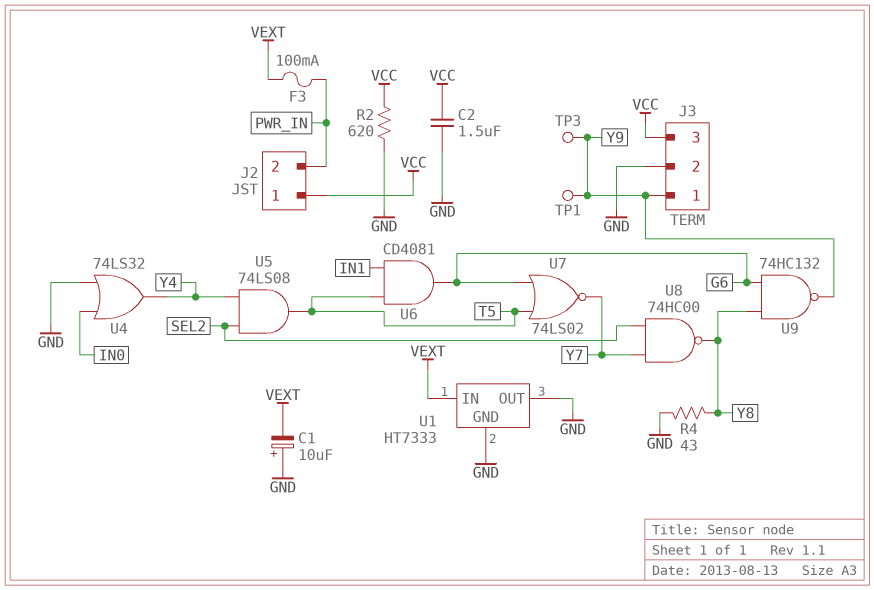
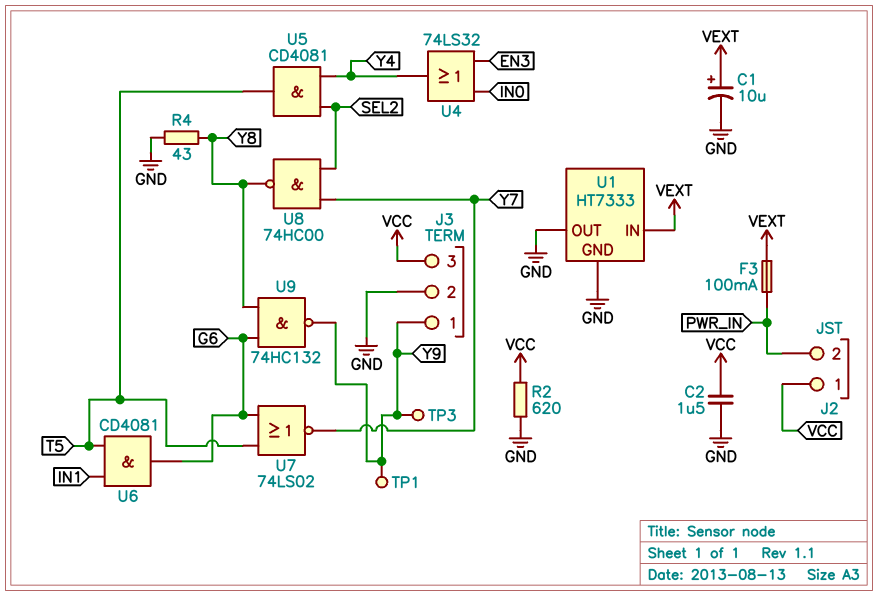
C1: 10uF (plus GND, minus VEXT) -> 10uF (plus VEXT, minus GND)
U4: OR 74LS32 (in GND, in IN0, out Y4) -> OR 74LS32 (in EN3, in IN0, out Y4)
U5: AND 74LS08 (in SEL2, in Y4, out T5) -> AND CD4081 (in SEL2, in Y4, out T5)

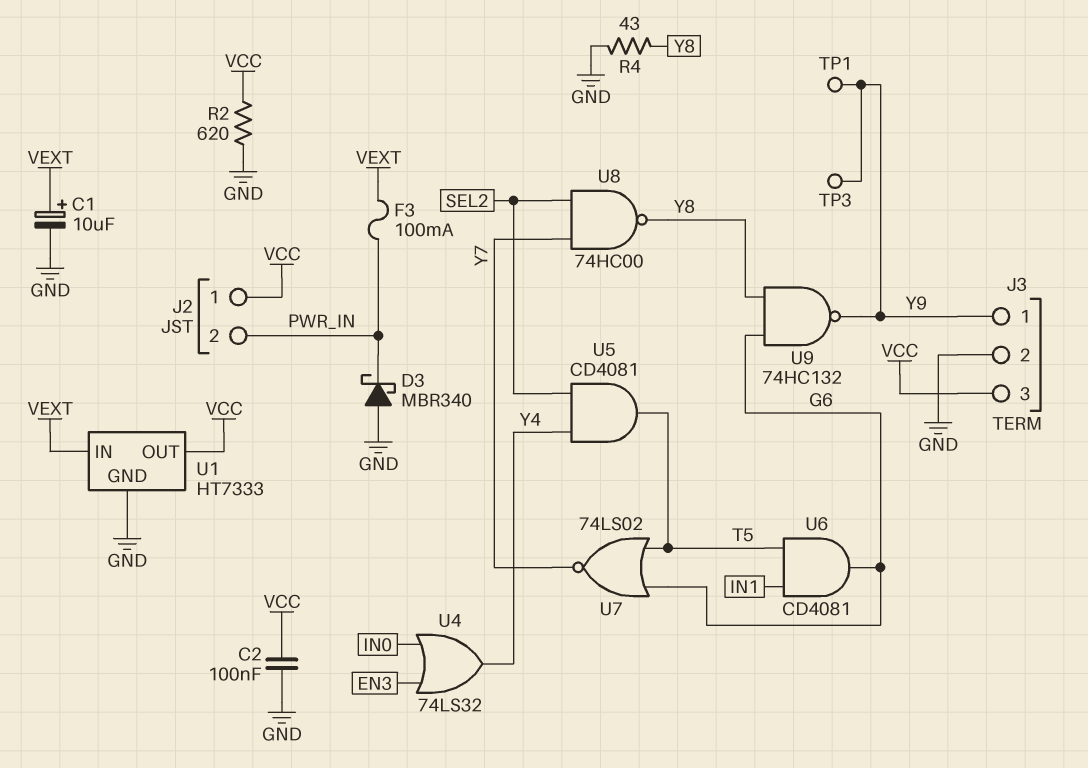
C2: 1.5uF (GND, VCC) -> 100nF (GND, VCC)
D3: none -> schottky MBR340 (A GND, K PWR_IN)
U1 pin OUT: GND -> VCC

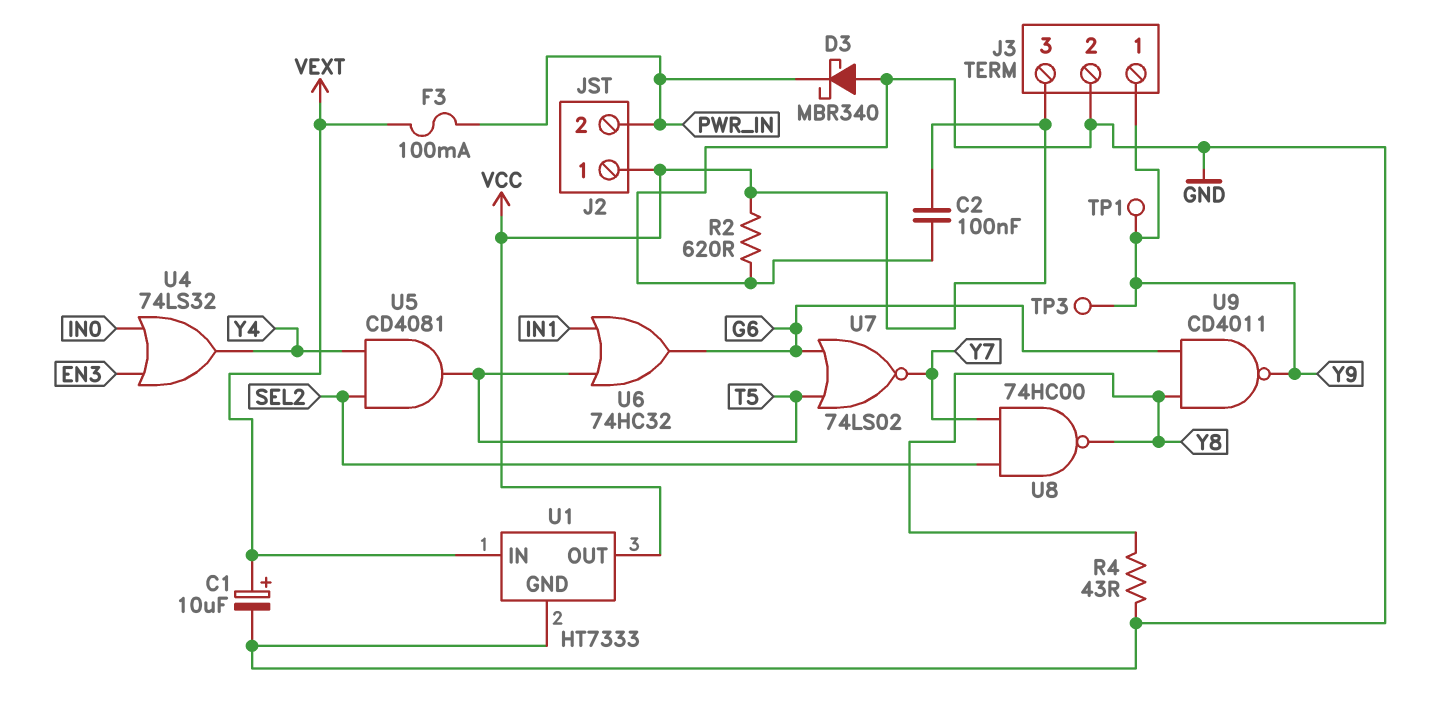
U6: AND CD4081 (in IN1, in T5, out G6) -> OR 74HC32 (in IN1, in T5, out G6)
U9: NAND 74HC132 (in G6, in Y8, out Y9) -> NAND CD4011 (in G6, in Y8, out Y9)

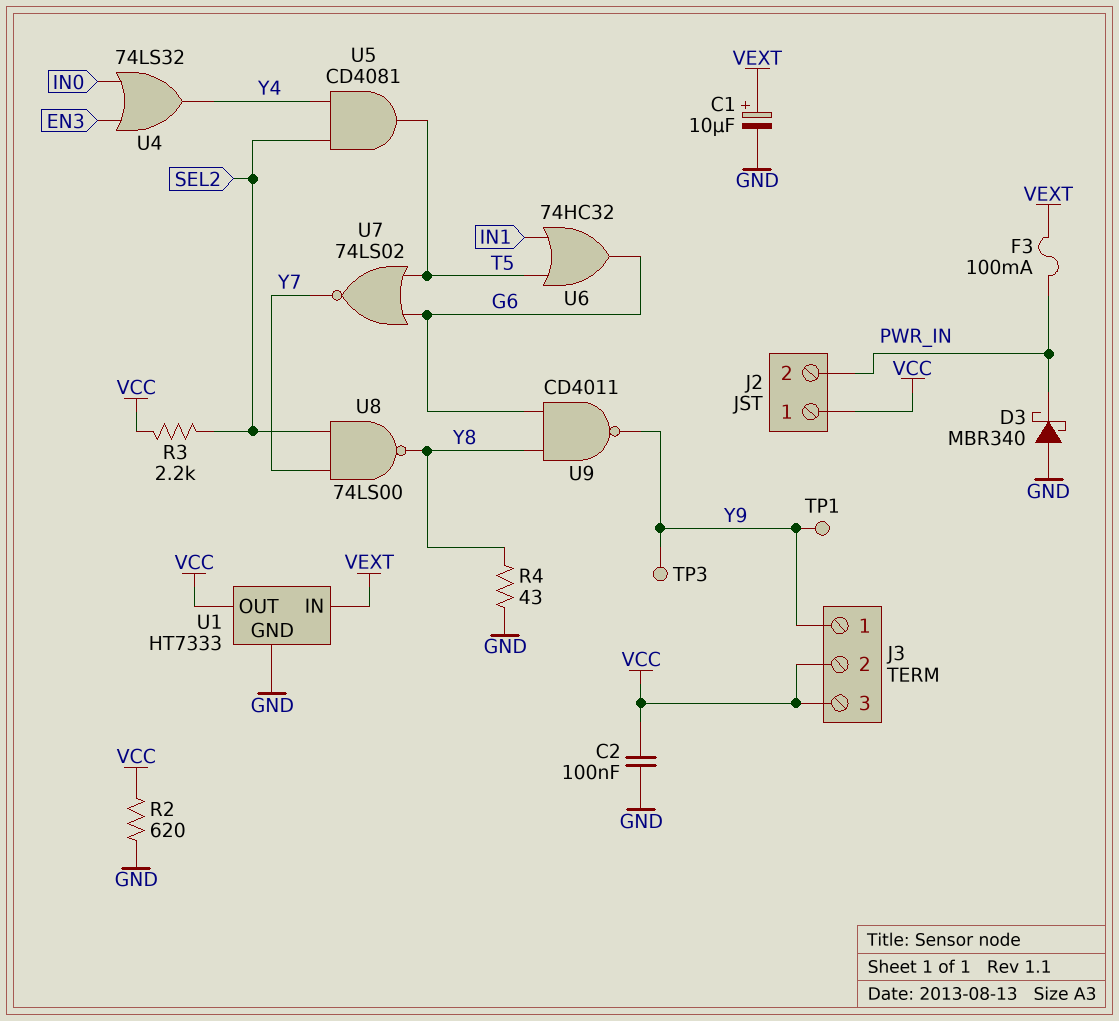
J3 pin 2: GND -> VCC
R3: none -> 2.2k (SEL2, VCC)
U8: NAND 74HC00 (in SEL2, in Y7, out Y8) -> NAND 74LS00 (in SEL2, in Y7, out Y8)

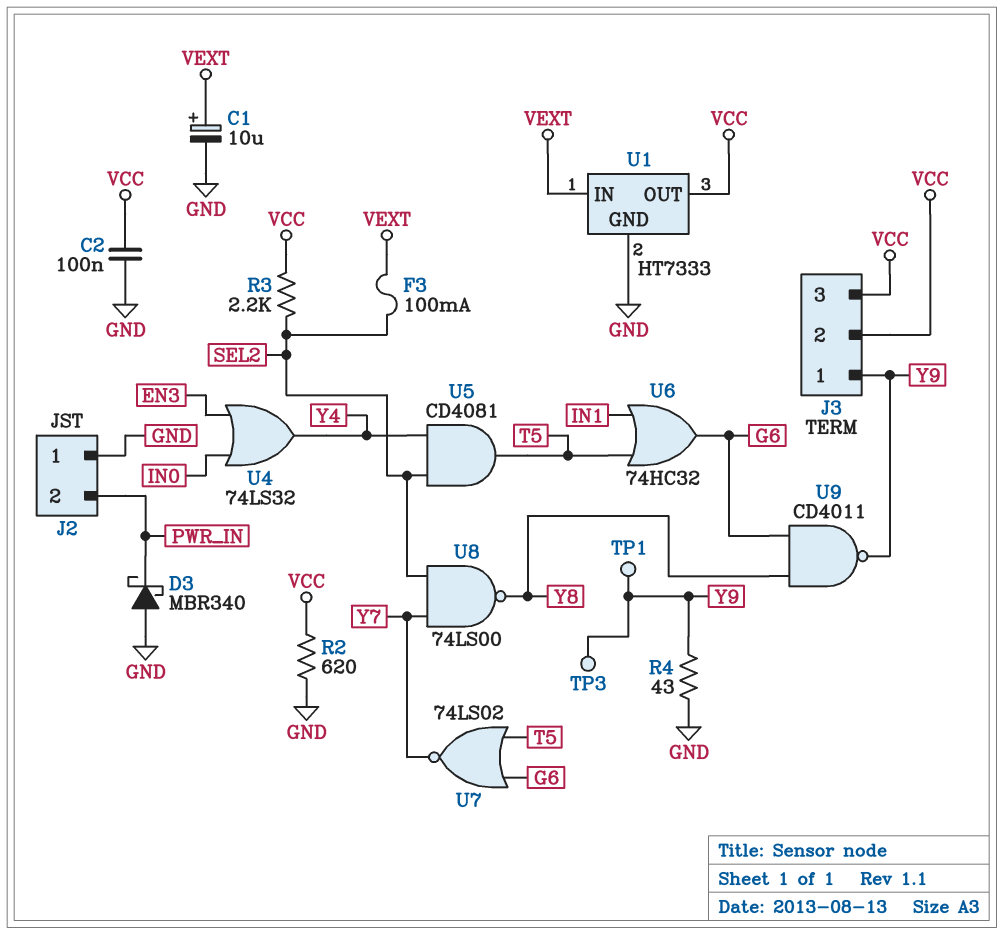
F3: 100mA (PWR_IN, VEXT) -> 100mA (SEL2, VEXT)
J2 pin 1: VCC -> GND
R4: 43 (GND, Y8) -> 43 (GND, Y9)

